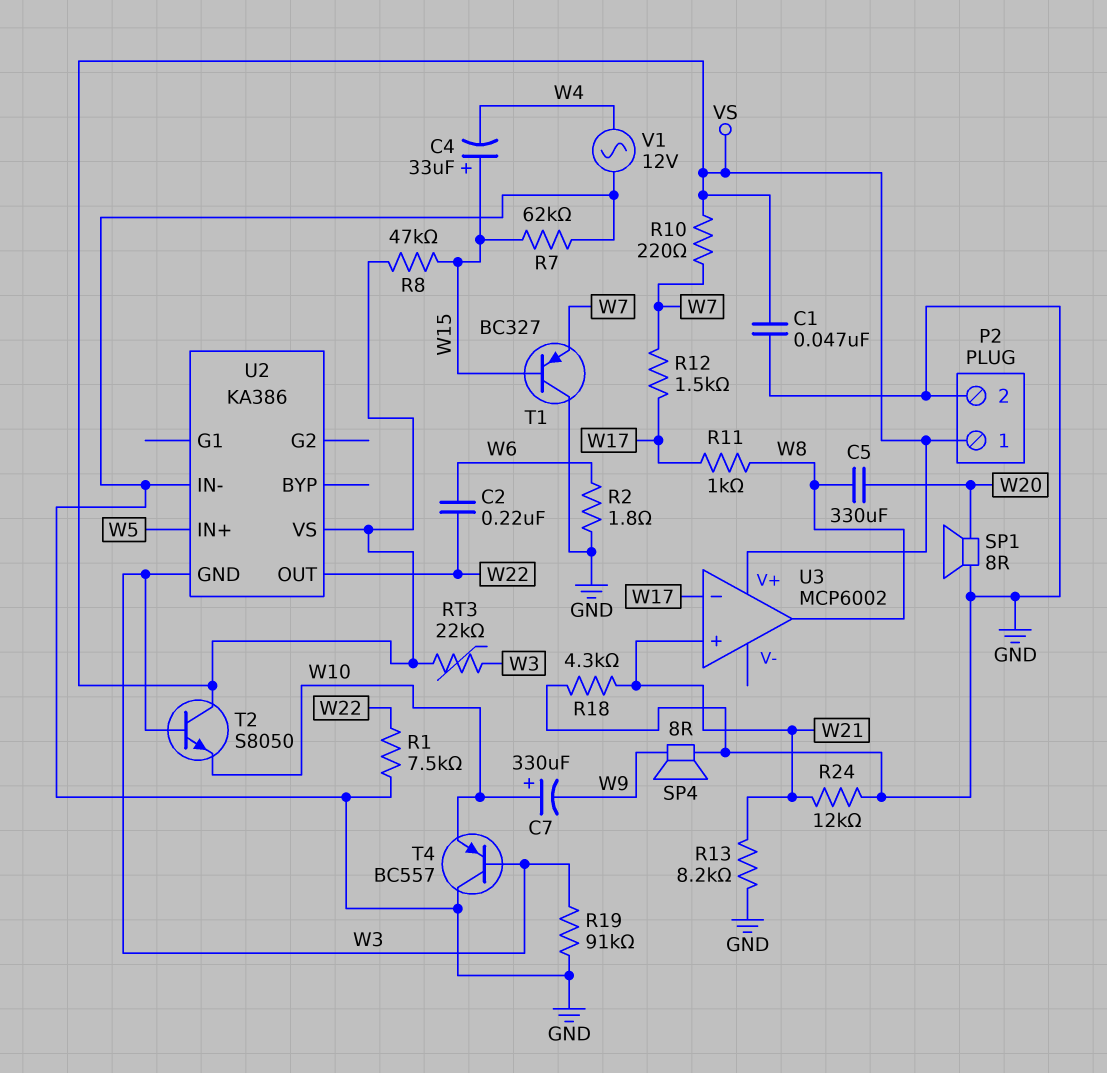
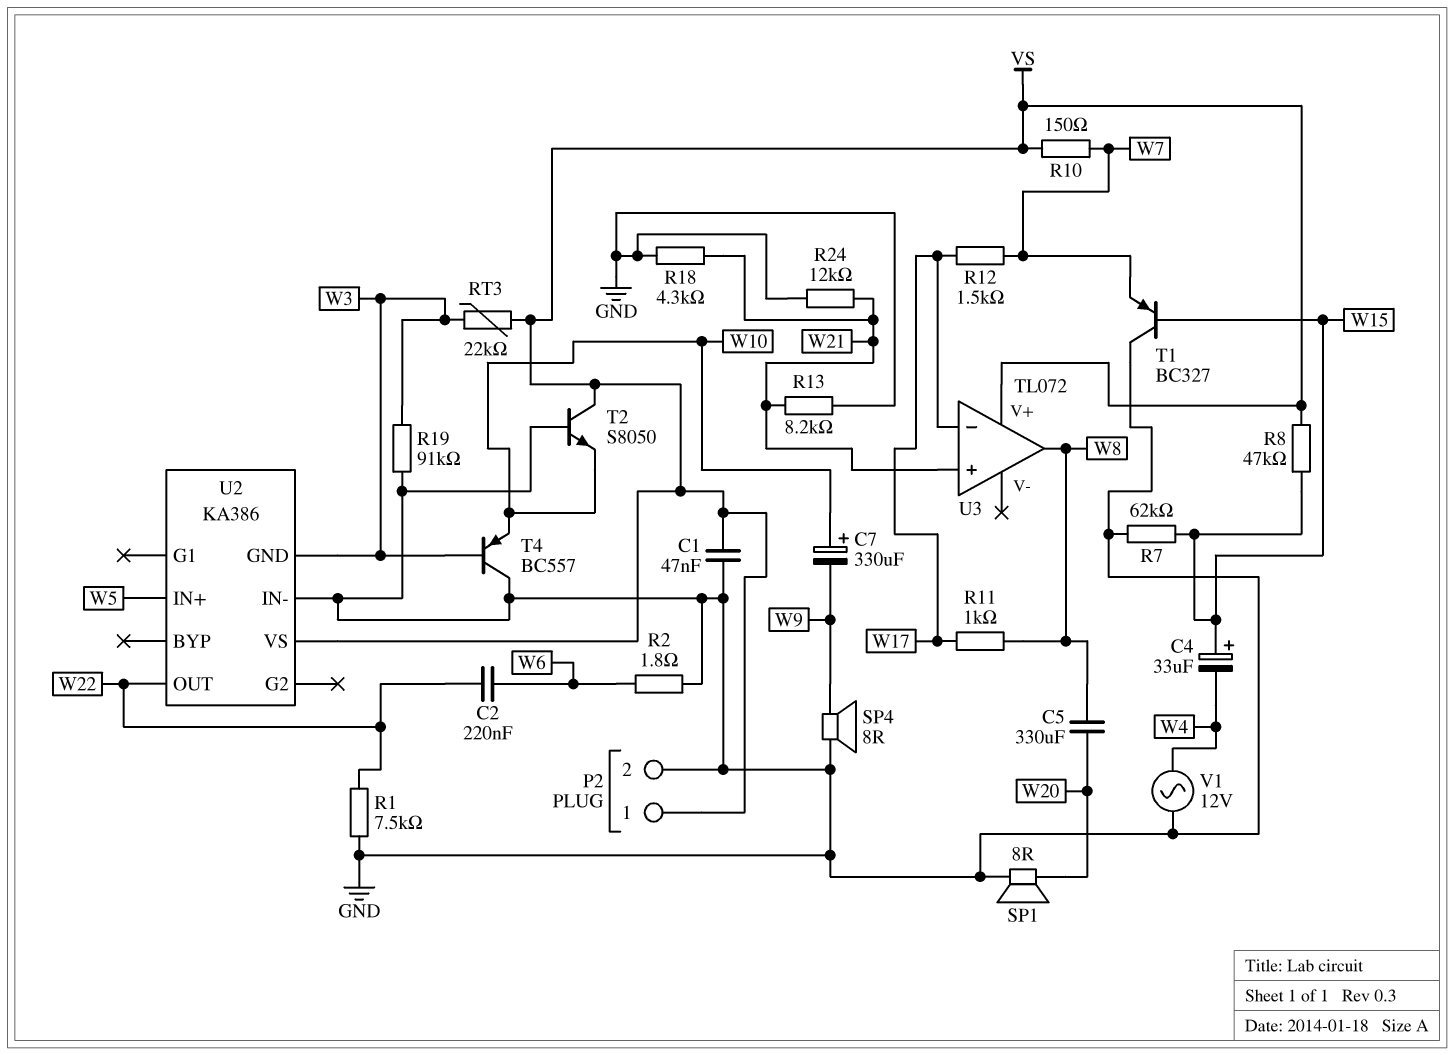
R10: 220 (VS, W7) -> 150 (VS, W7)
T2: NPN S8050 (B W3, C VS, E W10) -> NPN S8050 (B GND, C VS, E W10)
U3: MCP6002 -> TL072

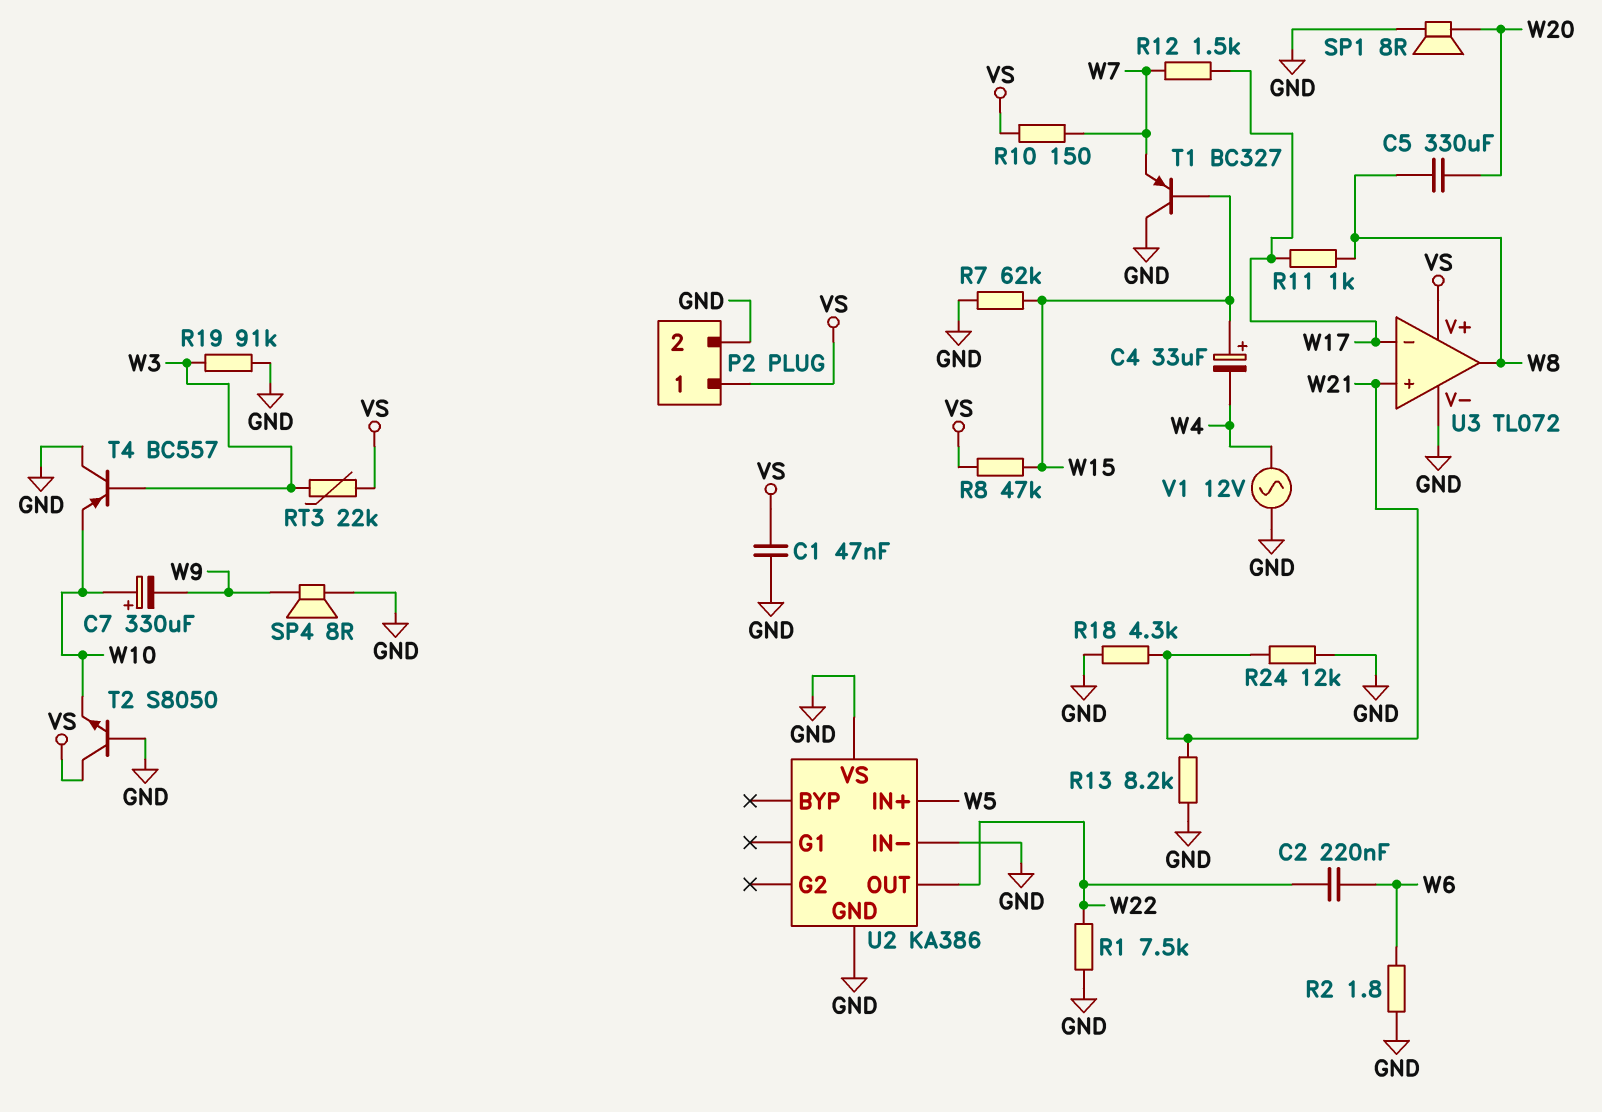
U2 pin GND: W3 -> GND
U2 pin VS: VS -> GND
U3 pin V-: none -> GND

